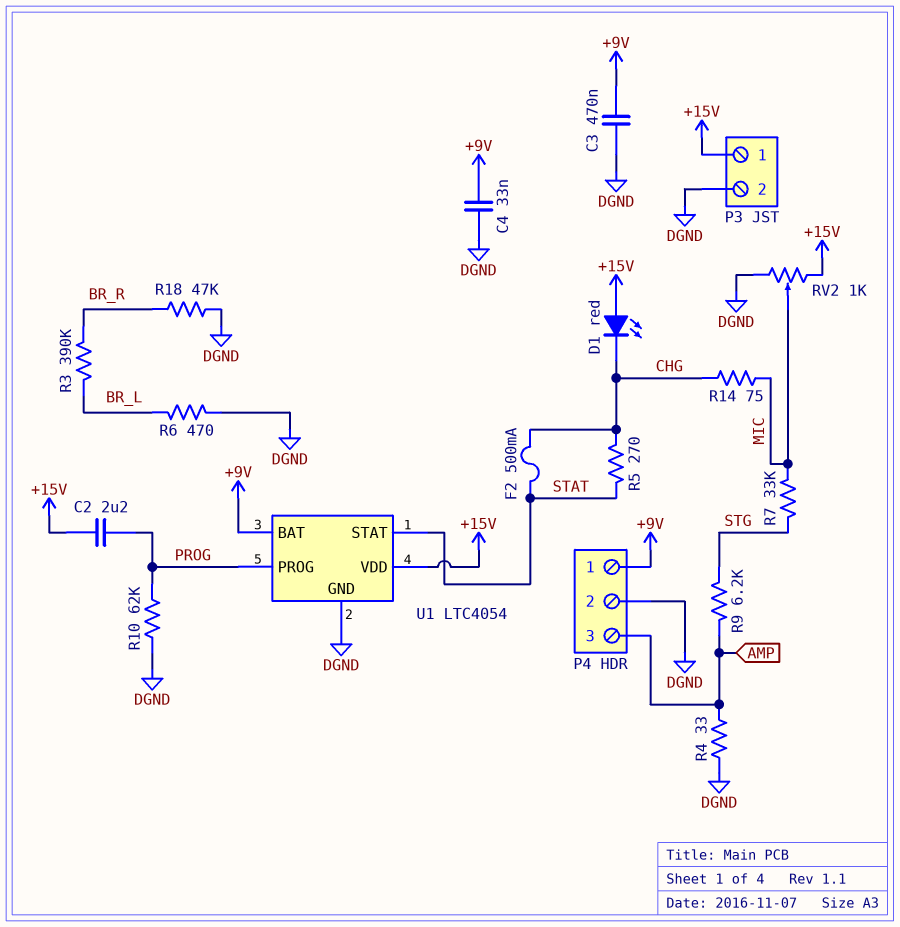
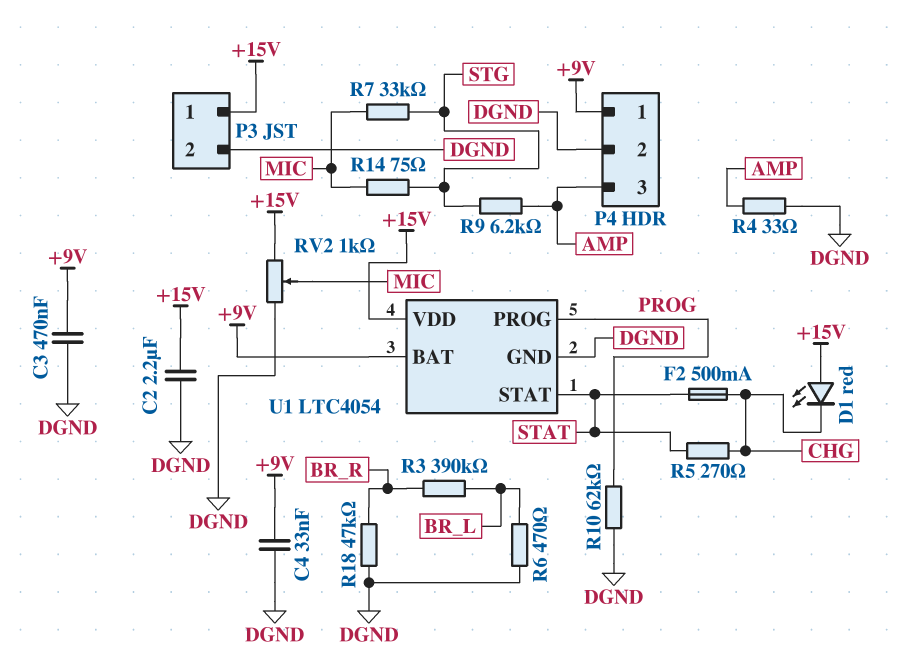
C2: 2.2uF (+15V, PROG) -> 2.2uF (+15V, DGND)
R14: 75 (CHG, MIC) -> 75 (MIC, STG)

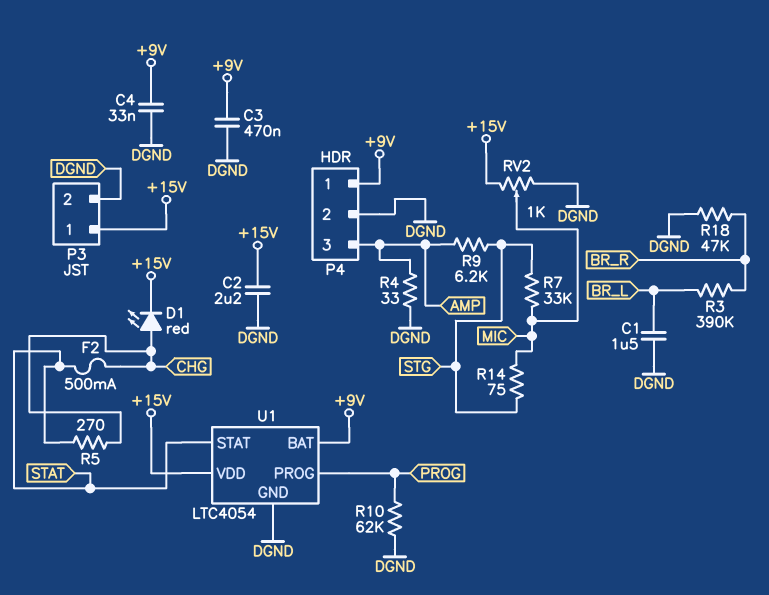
C1: none -> 1.5uF (BR_L, DGND)
D1: LED red (A +15V, K CHG) -> LED red (A CHG, K +15V)
R6: 470 (BR_L, DGND) -> none

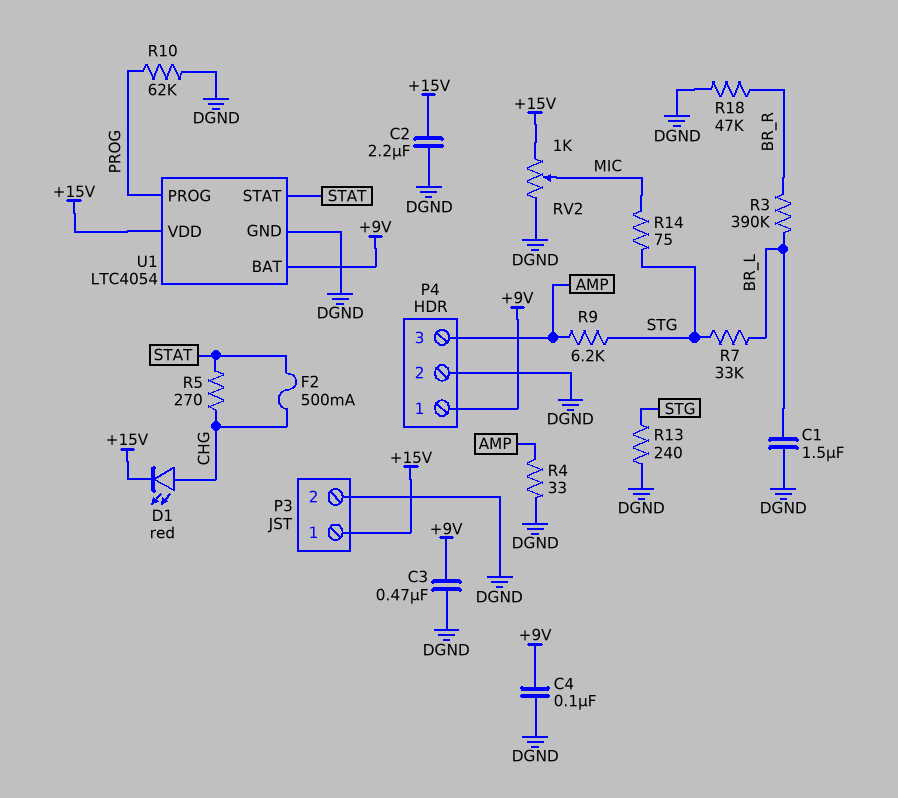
C4: 33nF (+9V, DGND) -> 100nF (+9V, DGND)
R7: 33k (MIC, STG) -> 33k (BR_L, STG)
R13: none -> 240 (DGND, STG)

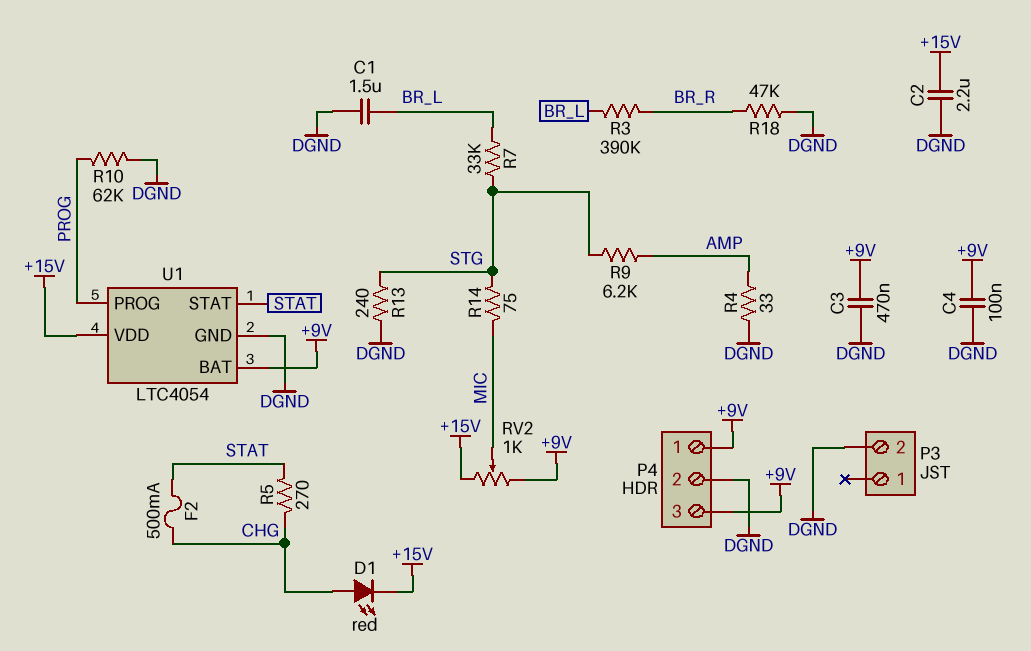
P3 pin 1: +15V -> none
P4 pin 3: AMP -> +9V
RV2: 1k (+15V, DGND, wiper MIC) -> 1k (+9V, +15V, wiper MIC)

